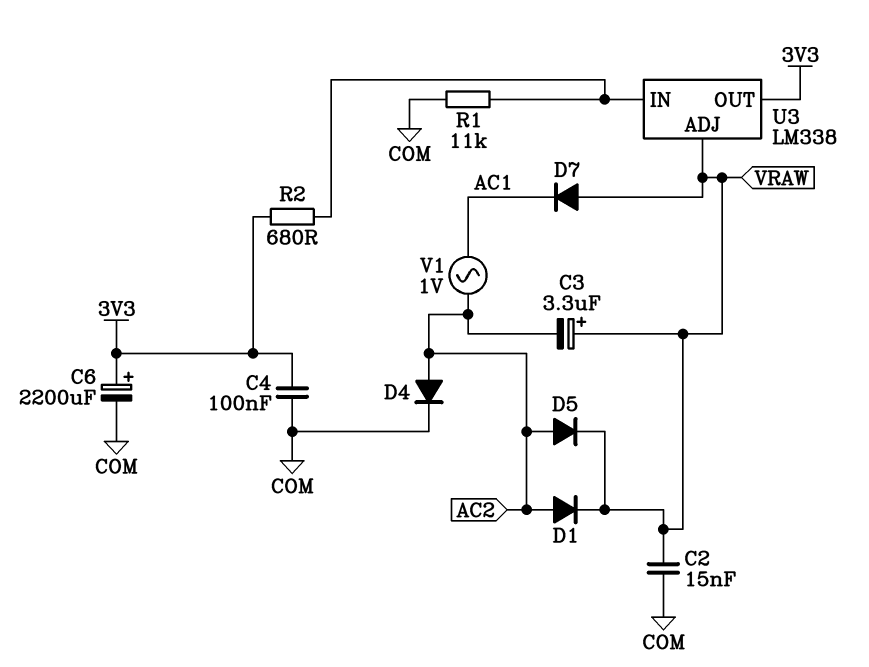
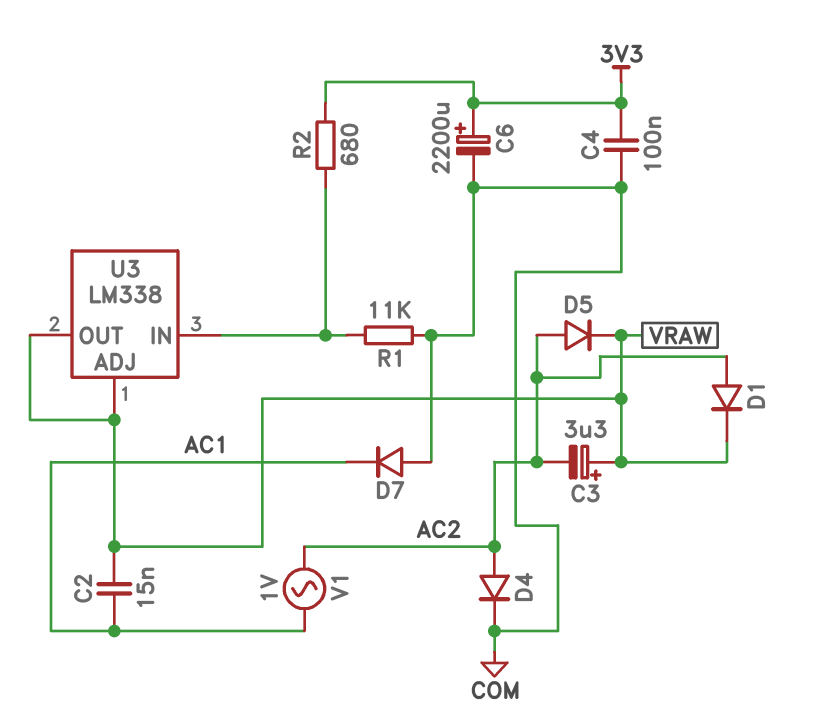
C2: 15nF (COM, VRAW) -> 15nF (AC1, VRAW)
D7: diode (A VRAW, K AC1) -> diode (A COM, K AC1)
U3 pin OUT: 3V3 -> VRAW

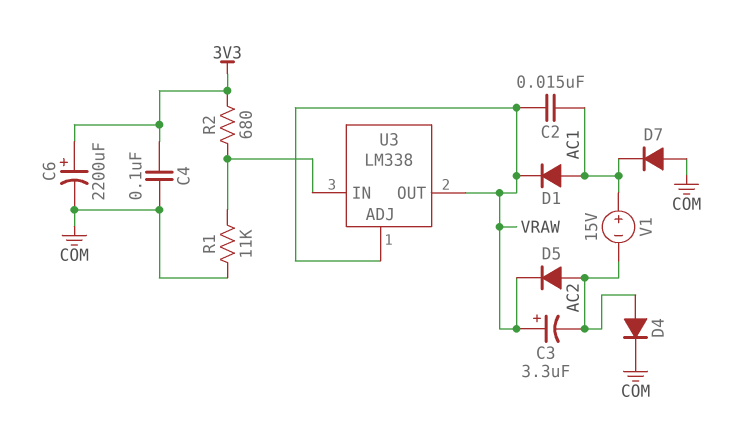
D1: diode (A AC2, K VRAW) -> diode (A AC1, K VRAW)
V1: AC 1V (AC1, AC2) -> 15V (plus AC1, minus AC2)

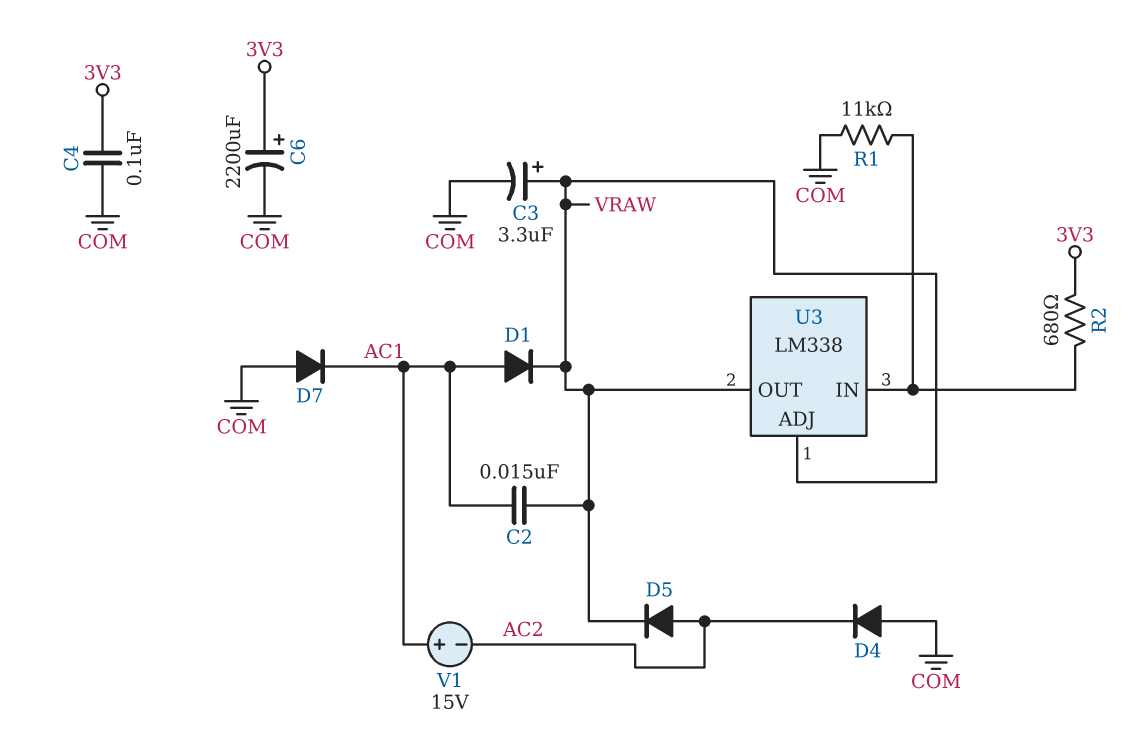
C3: 3.3uF (plus VRAW, minus AC2) -> 3.3uF (plus VRAW, minus COM)
D4: diode (A AC2, K COM) -> diode (A COM, K AC2)

